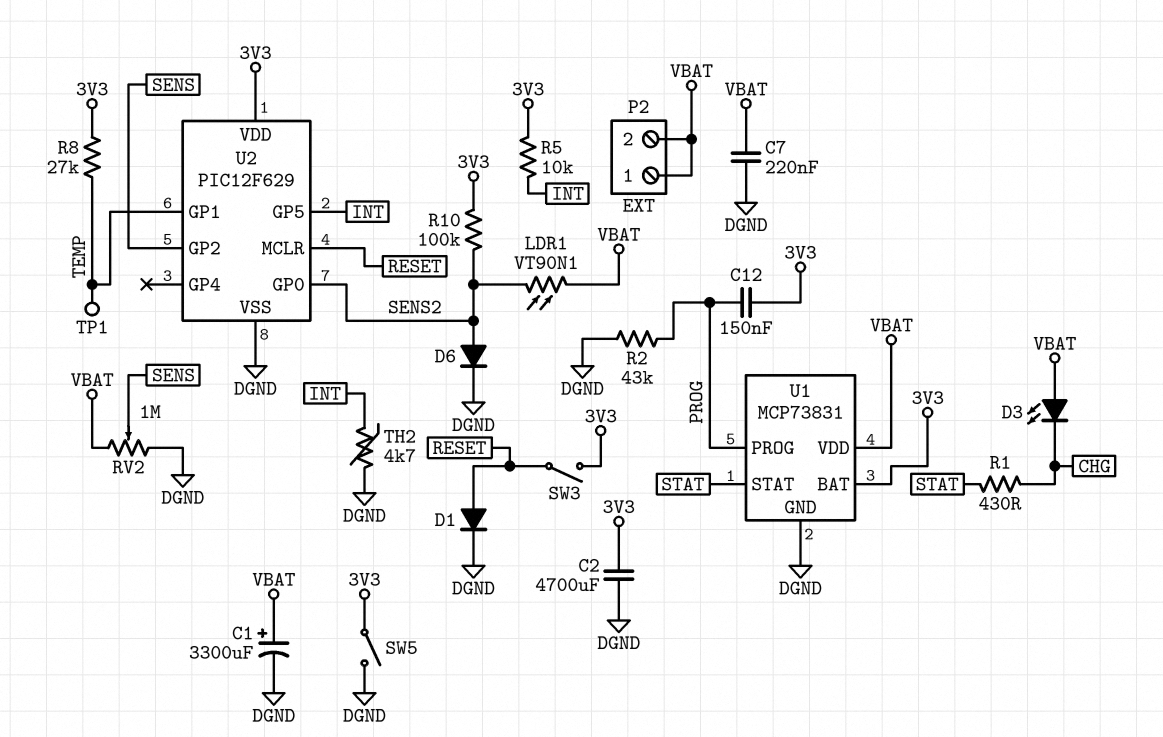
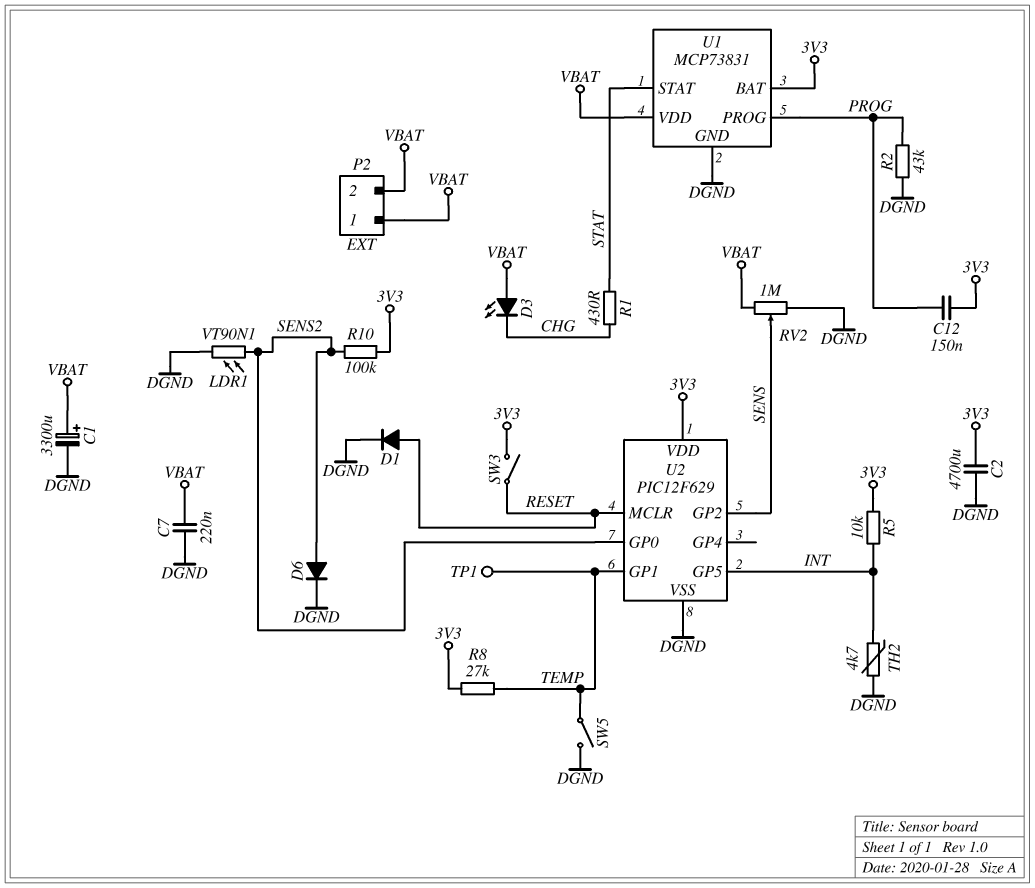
LDR1: VT90N1 (SENS2, VBAT) -> VT90N1 (DGND, SENS2)
SW5: switch (3V3, DGND) -> switch (DGND, TEMP)

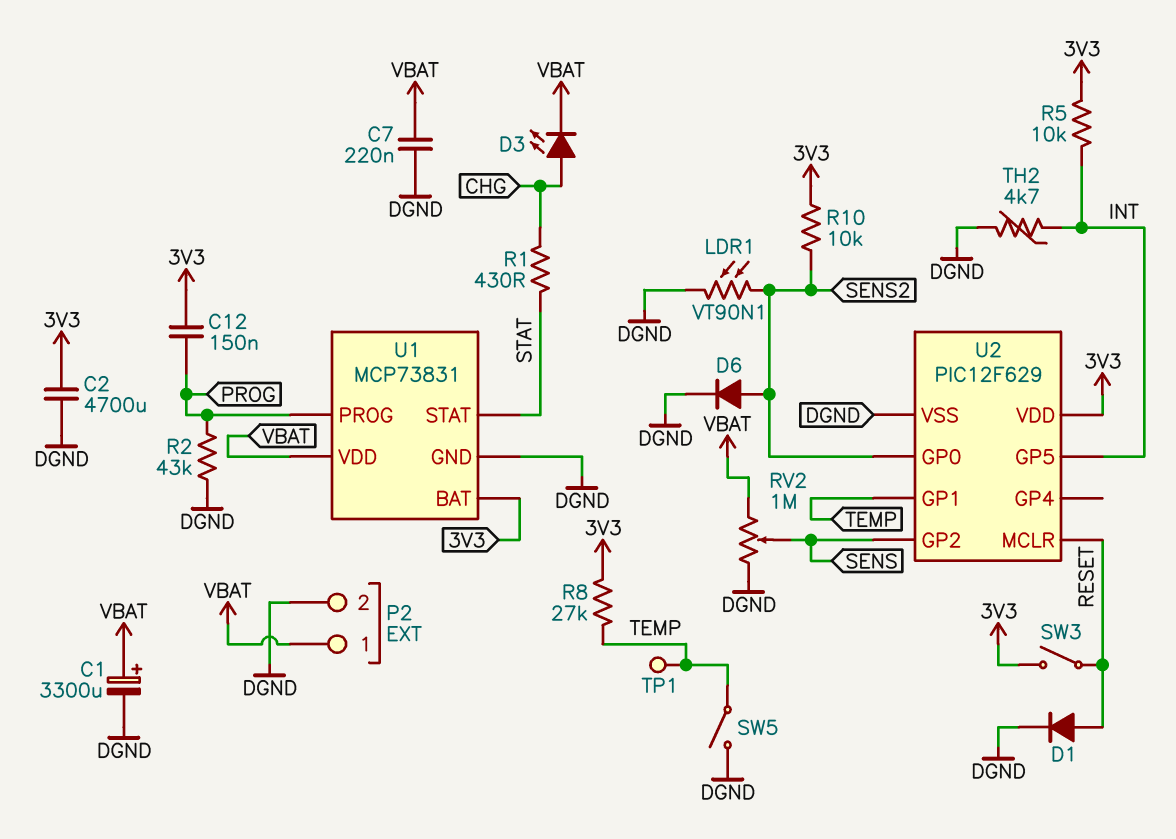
D3: LED (A VBAT, K CHG) -> LED (A CHG, K VBAT)
P2 pin 2: VBAT -> DGND
R10: 100k (3V3, SENS2) -> 10k (3V3, SENS2)

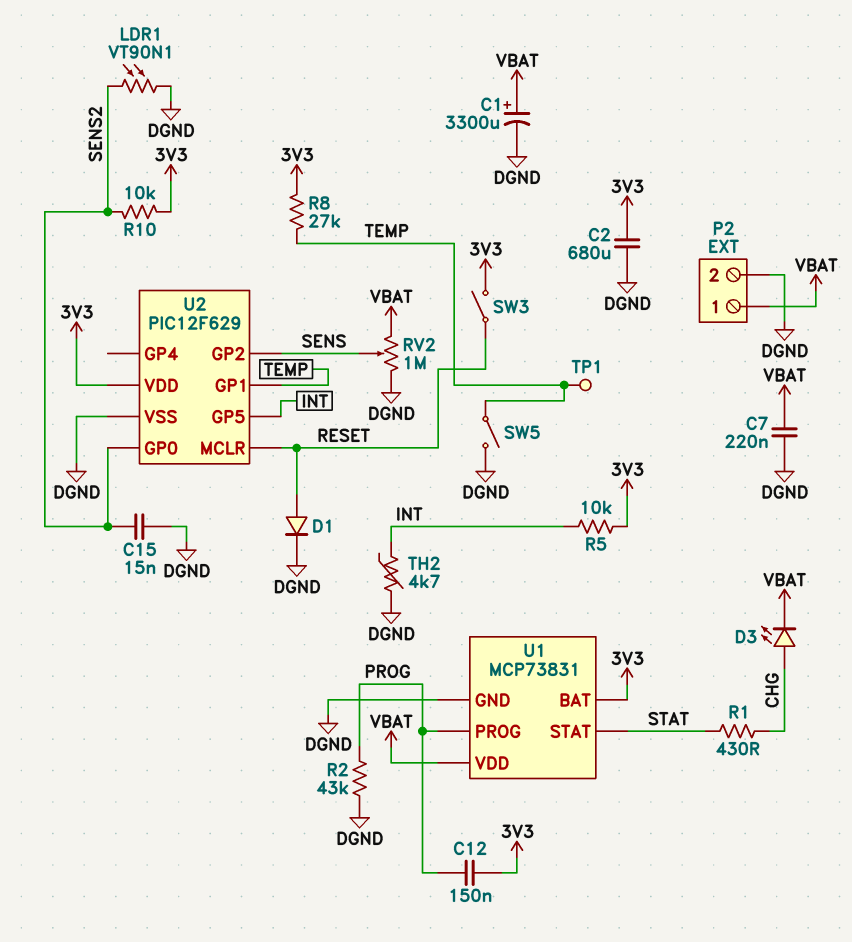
C2: 4700uF (3V3, DGND) -> 680uF (3V3, DGND)
C15: none -> 15nF (DGND, SENS2)
D6: diode (A SENS2, K DGND) -> none

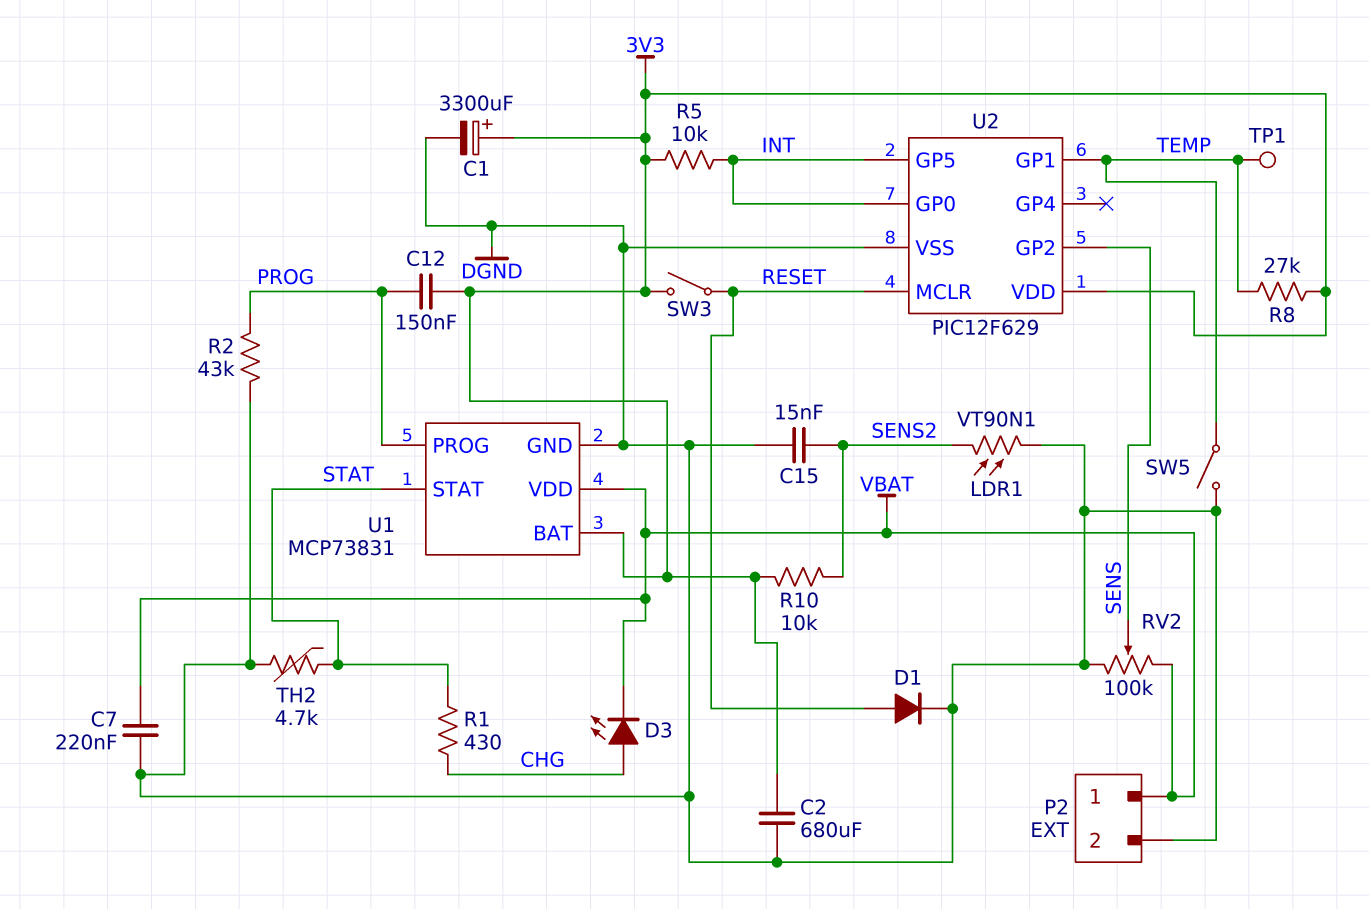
C1: 3300uF (plus VBAT, minus DGND) -> 3300uF (plus 3V3, minus DGND)
RV2: 1M (DGND, VBAT, wiper SENS) -> 100k (DGND, VBAT, wiper SENS)
TH2: 4.7k (DGND, INT) -> 4.7k (DGND, STAT)
U2 pin GP0: SENS2 -> INT

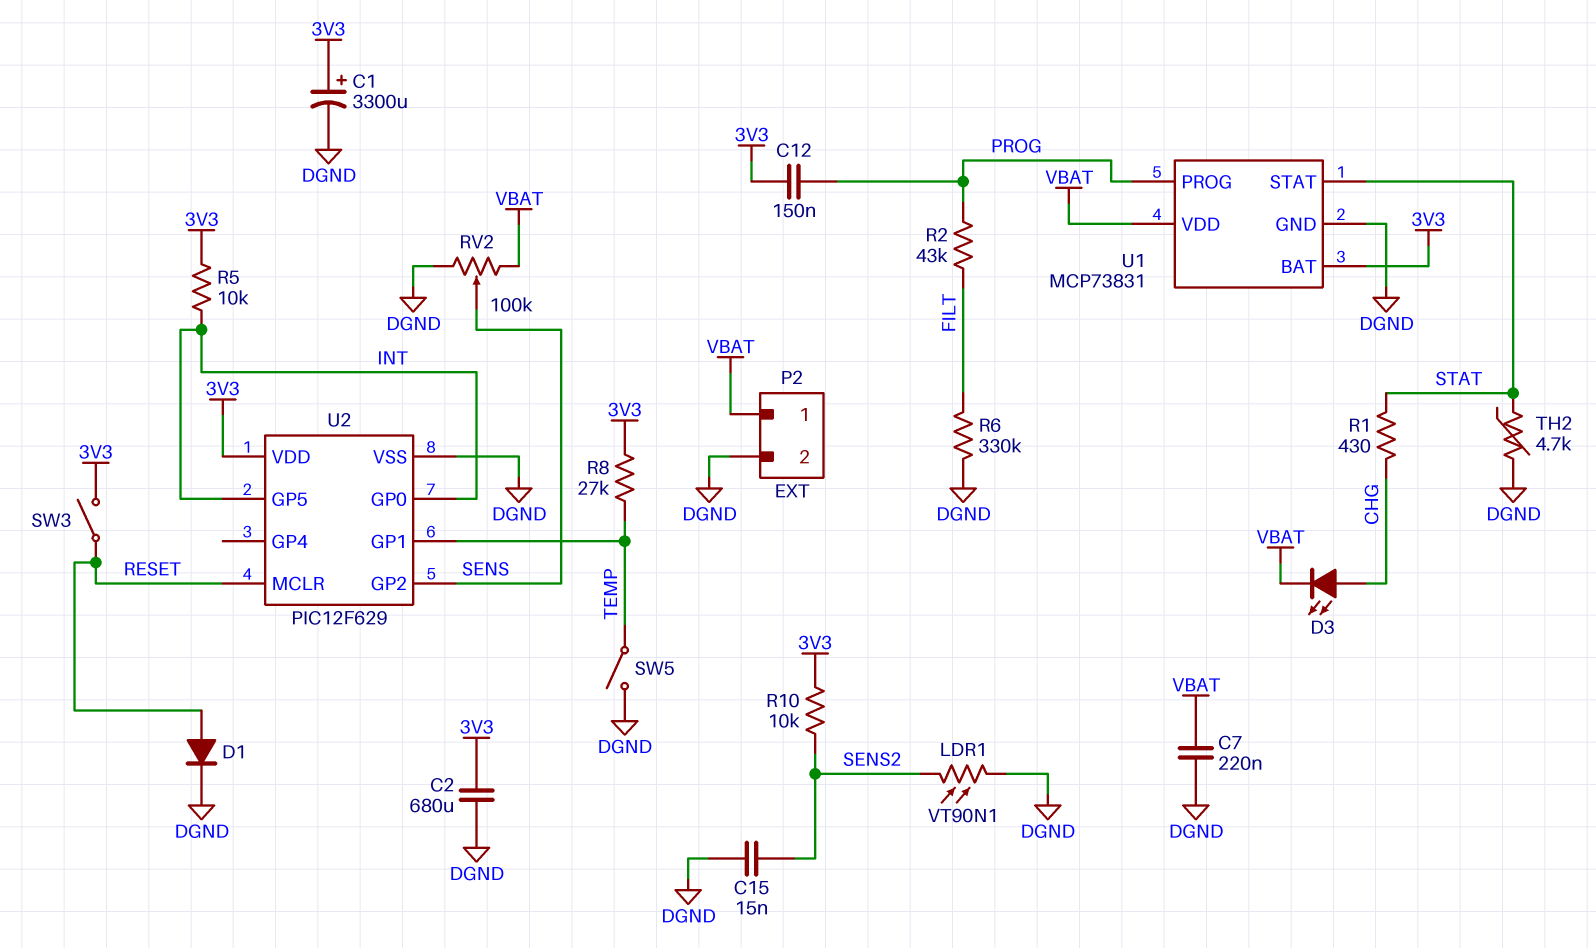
R2: 43k (DGND, PROG) -> 43k (FILT, PROG)
R6: none -> 330k (DGND, FILT)
TP1: test point (TEMP) -> none

